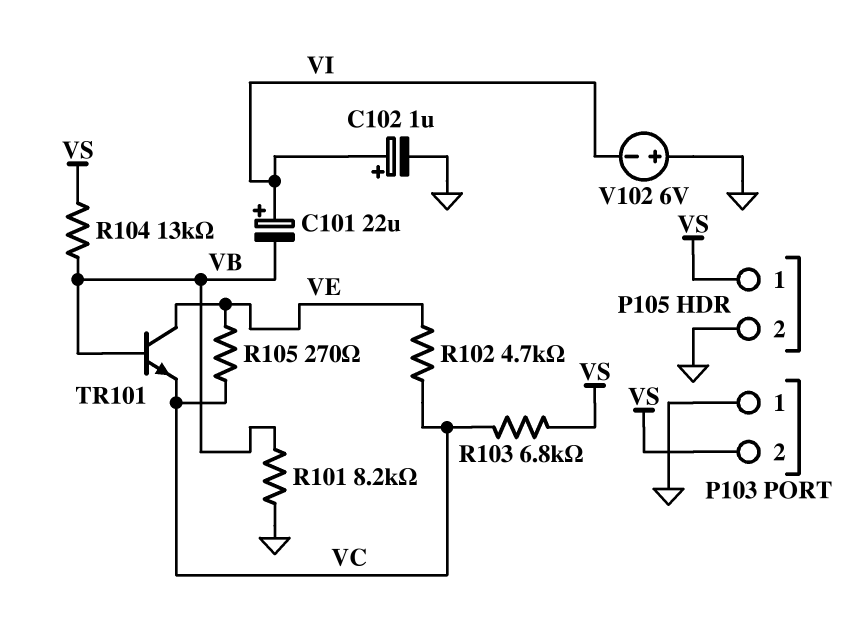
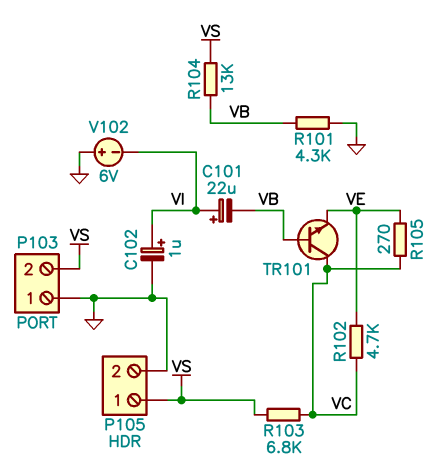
R101: 8.2k (GND, VB) -> 4.3k (GND, VB)
TR101: NPN (B VB, C VE, E VC) -> NPN (B VB, C VC, E VE)

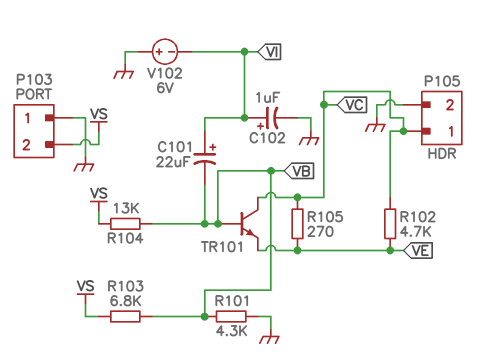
P105 pin 1: VS -> VC
R103: 6.8k (VC, VS) -> 6.8k (VB, VS)

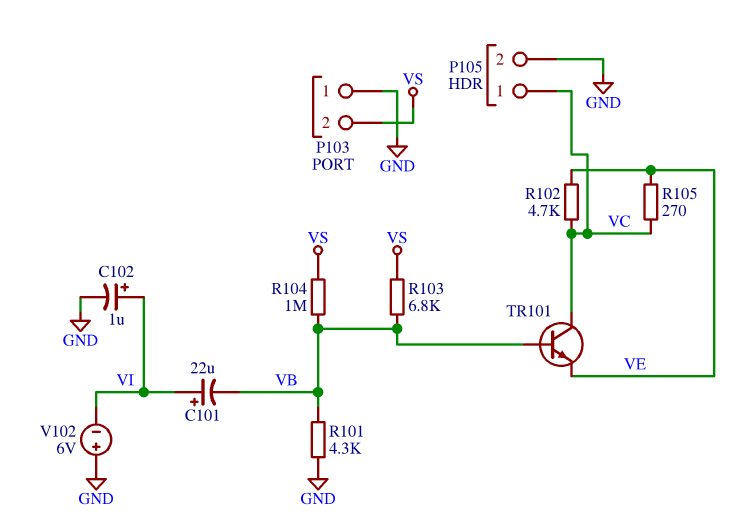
R104: 13k (VB, VS) -> 1M (VB, VS)

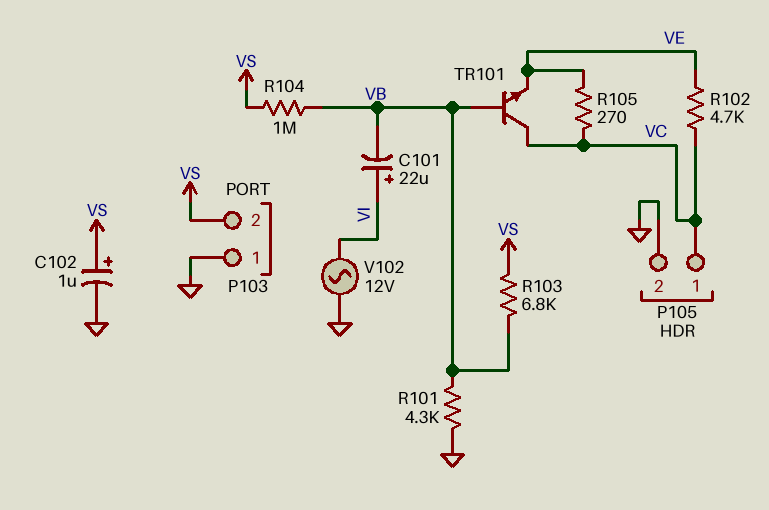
C102: 1uF (plus VI, minus GND) -> 1uF (plus VS, minus GND)
V102: 6V (plus GND, minus VI) -> AC 12V (GND, VI)

